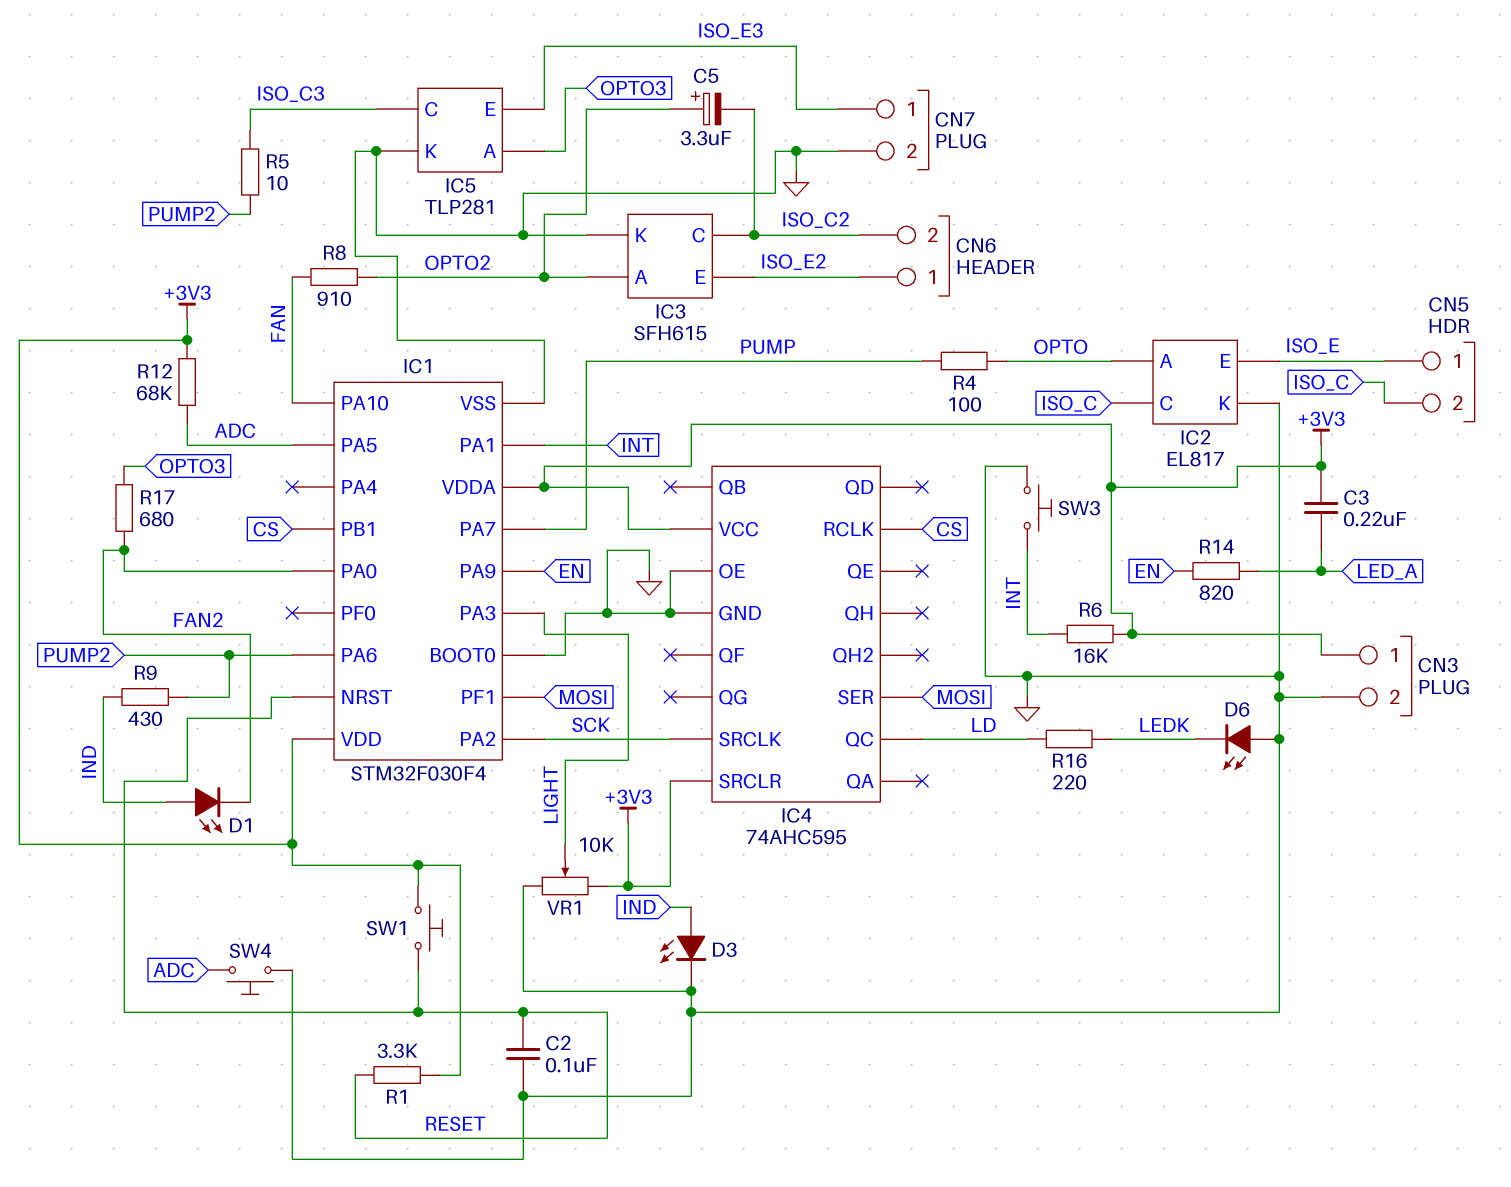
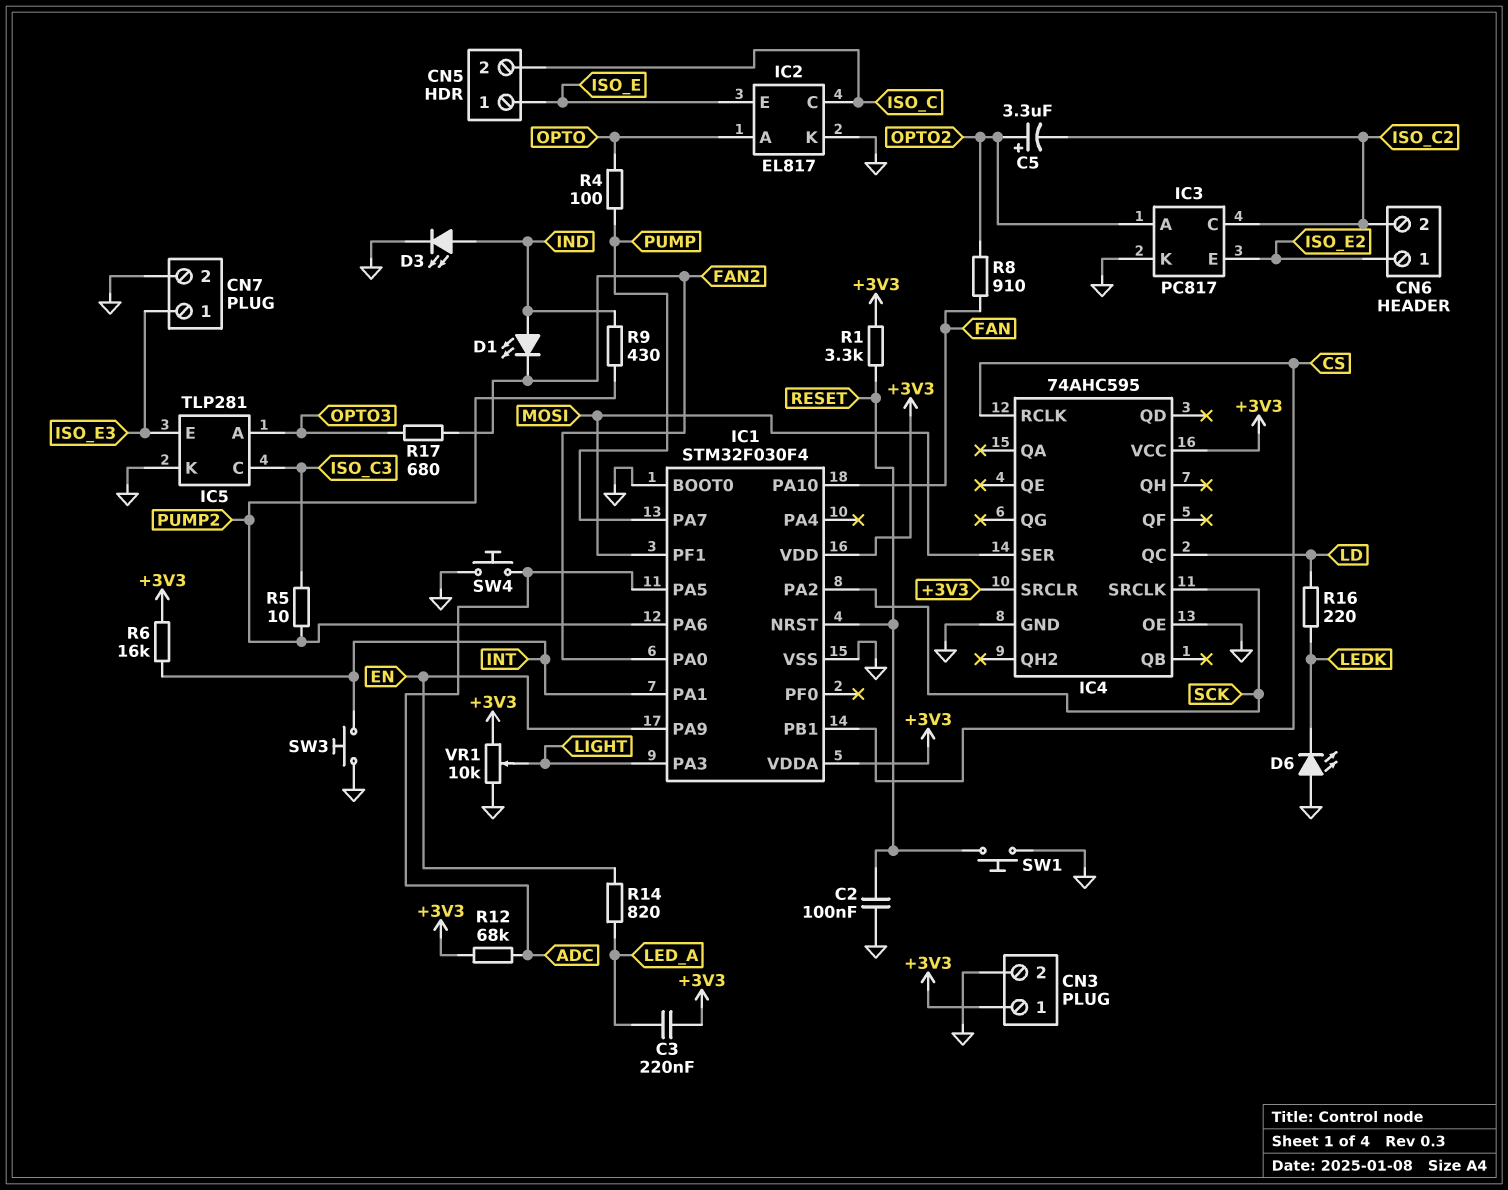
IC3: SFH615 -> PC817
SW1: button (+3V3, RESET) -> button (GND, RESET)

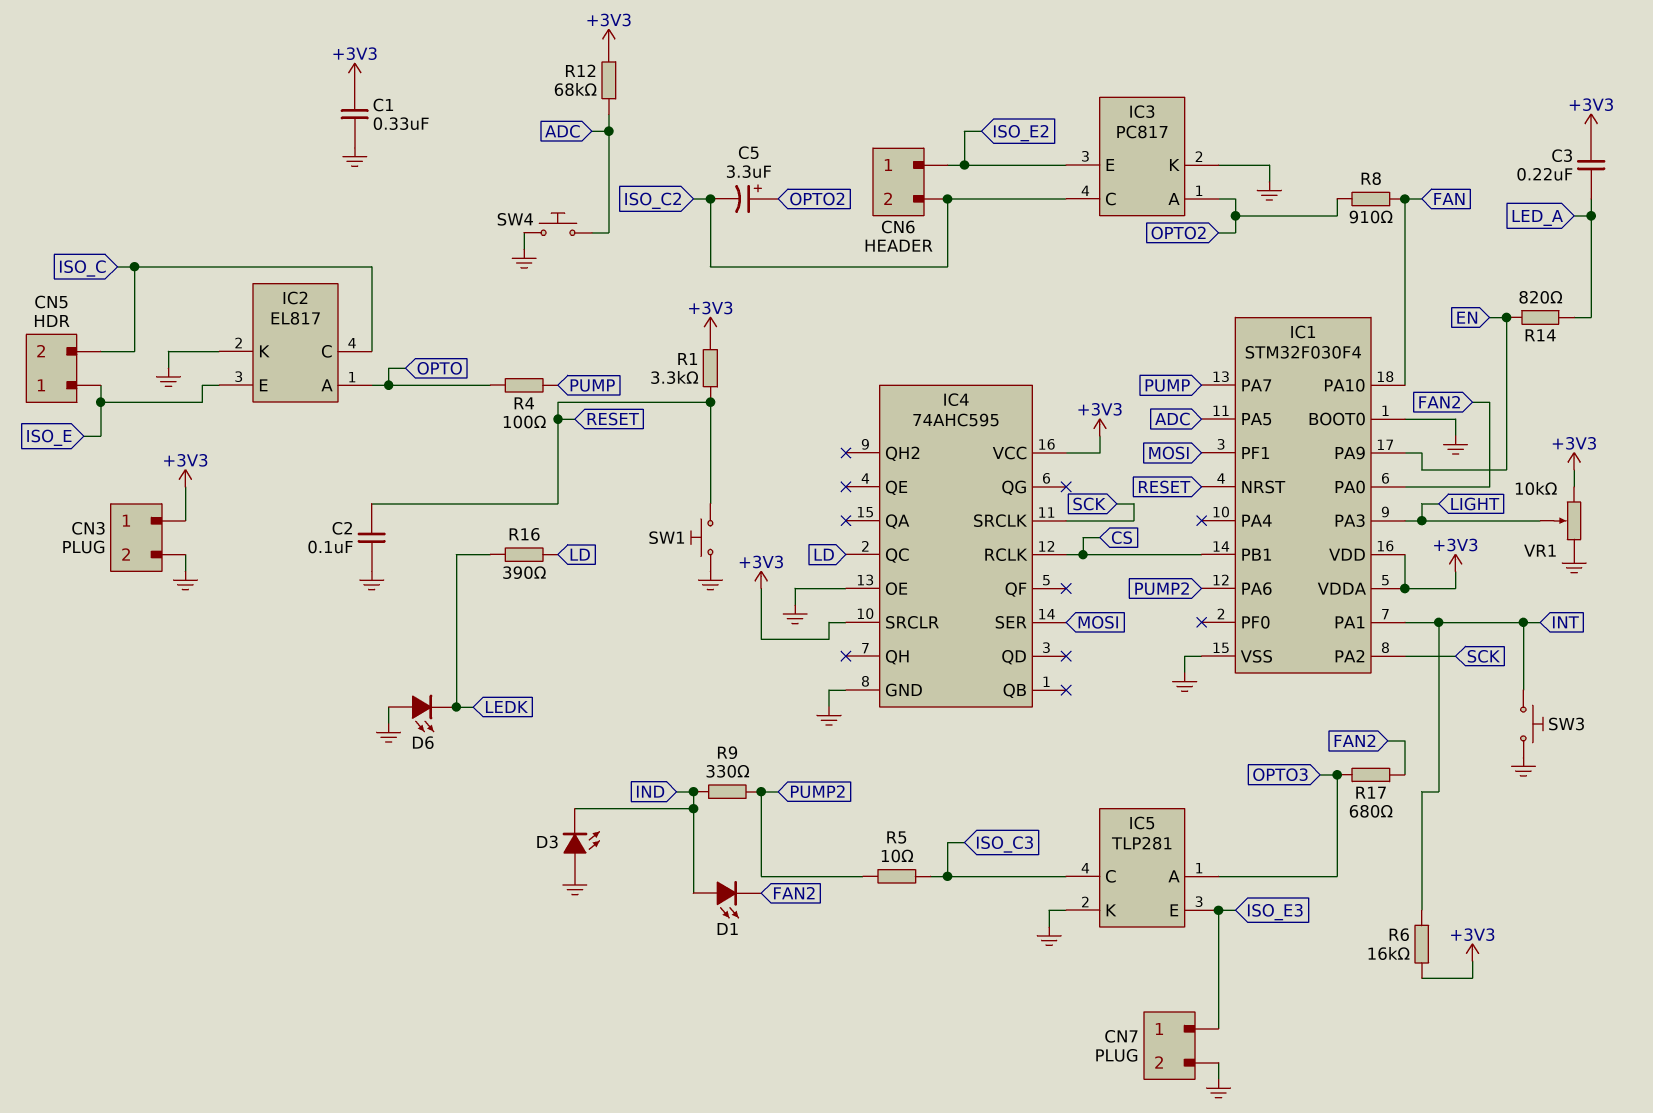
C1: none -> 330nF (+3V3, GND)
D3: LED (A IND, K GND) -> LED (A GND, K IND)
R9: 430 (IND, PUMP2) -> 330 (IND, PUMP2)
R16: 220 (LD, LEDK) -> 390 (LD, LEDK)

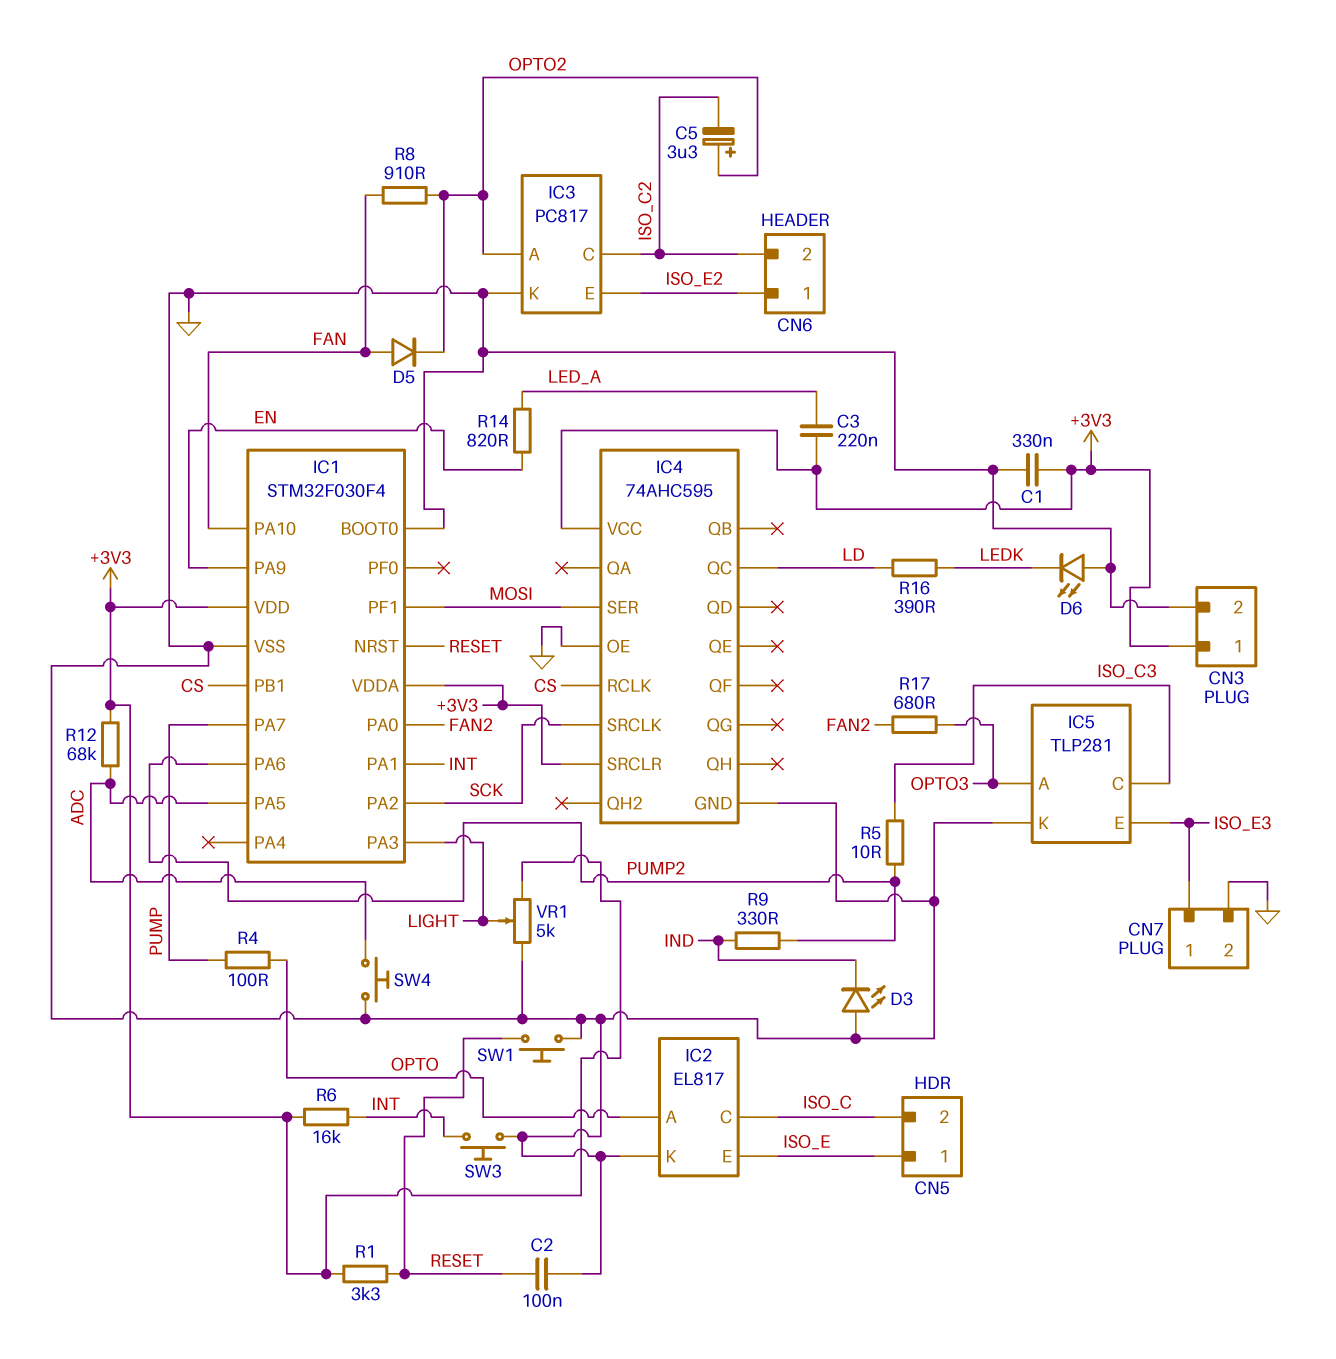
D1: LED (A IND, K FAN2) -> none
D5: none -> diode (A FAN, K OPTO2)
VR1: 10k (+3V3, GND, wiper LIGHT) -> 5k (+3V3, GND, wiper LIGHT)

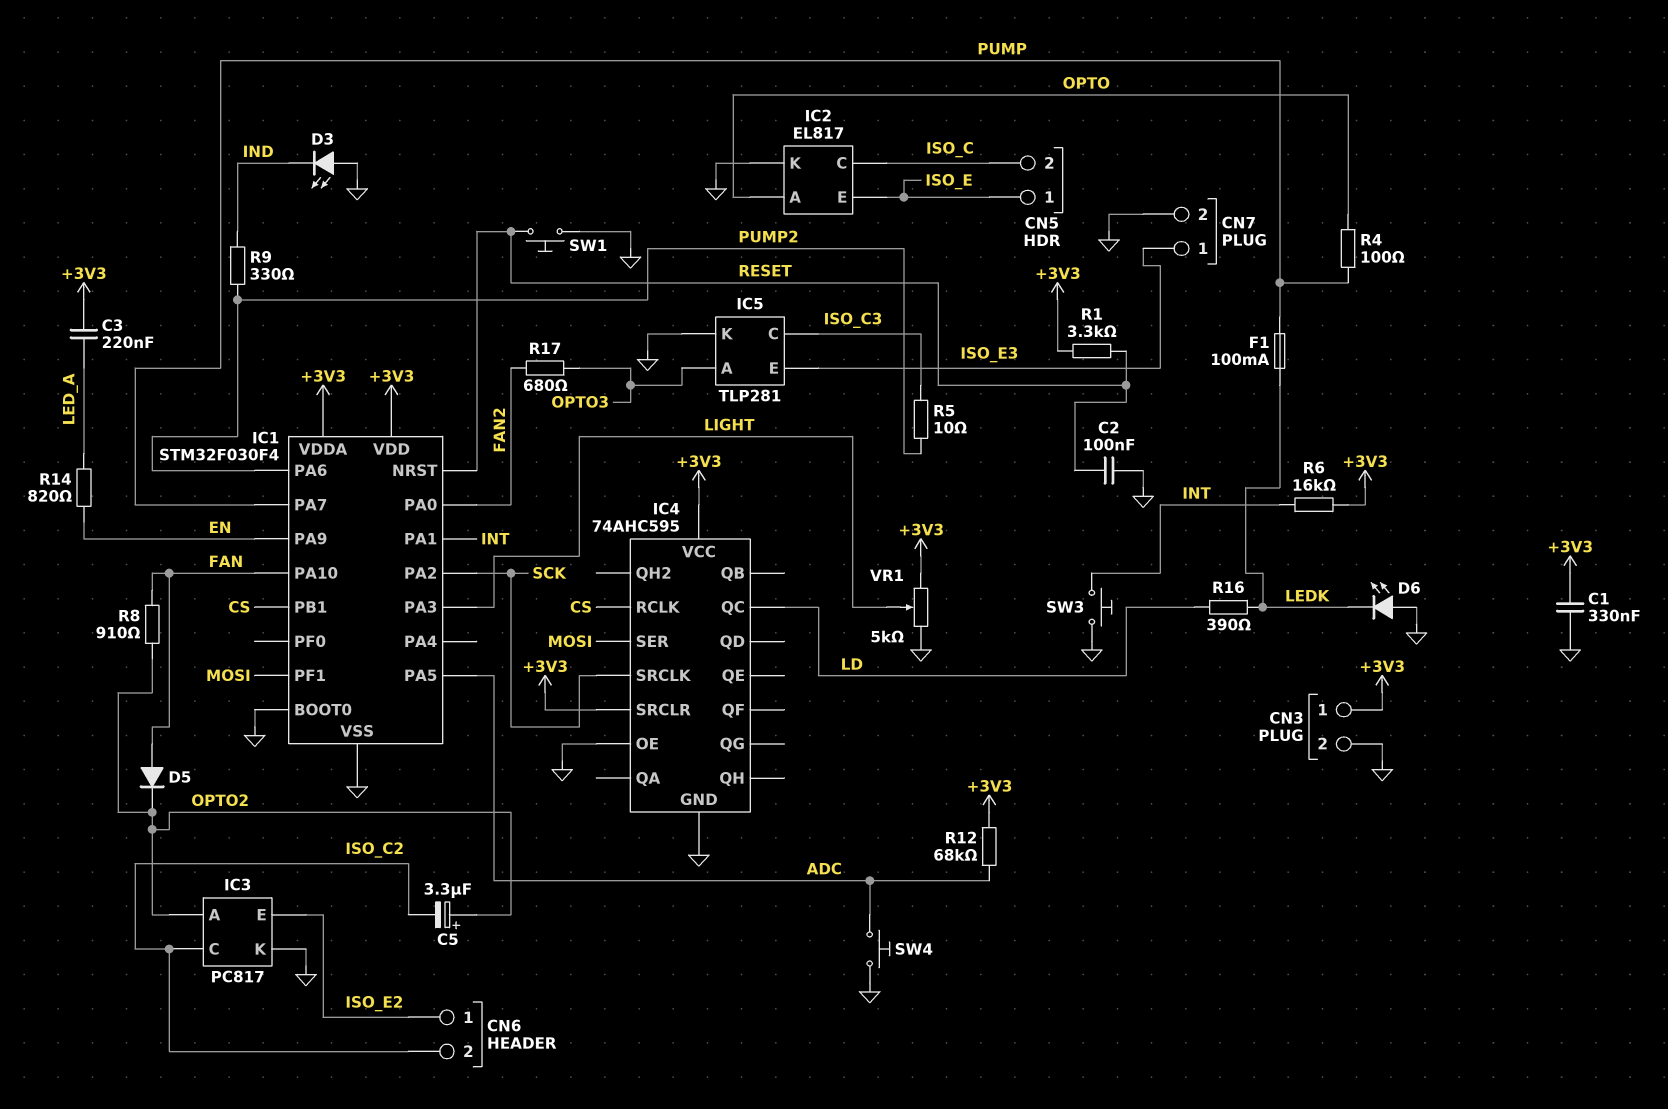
F1: none -> 100mA (LEDK, PUMP)

